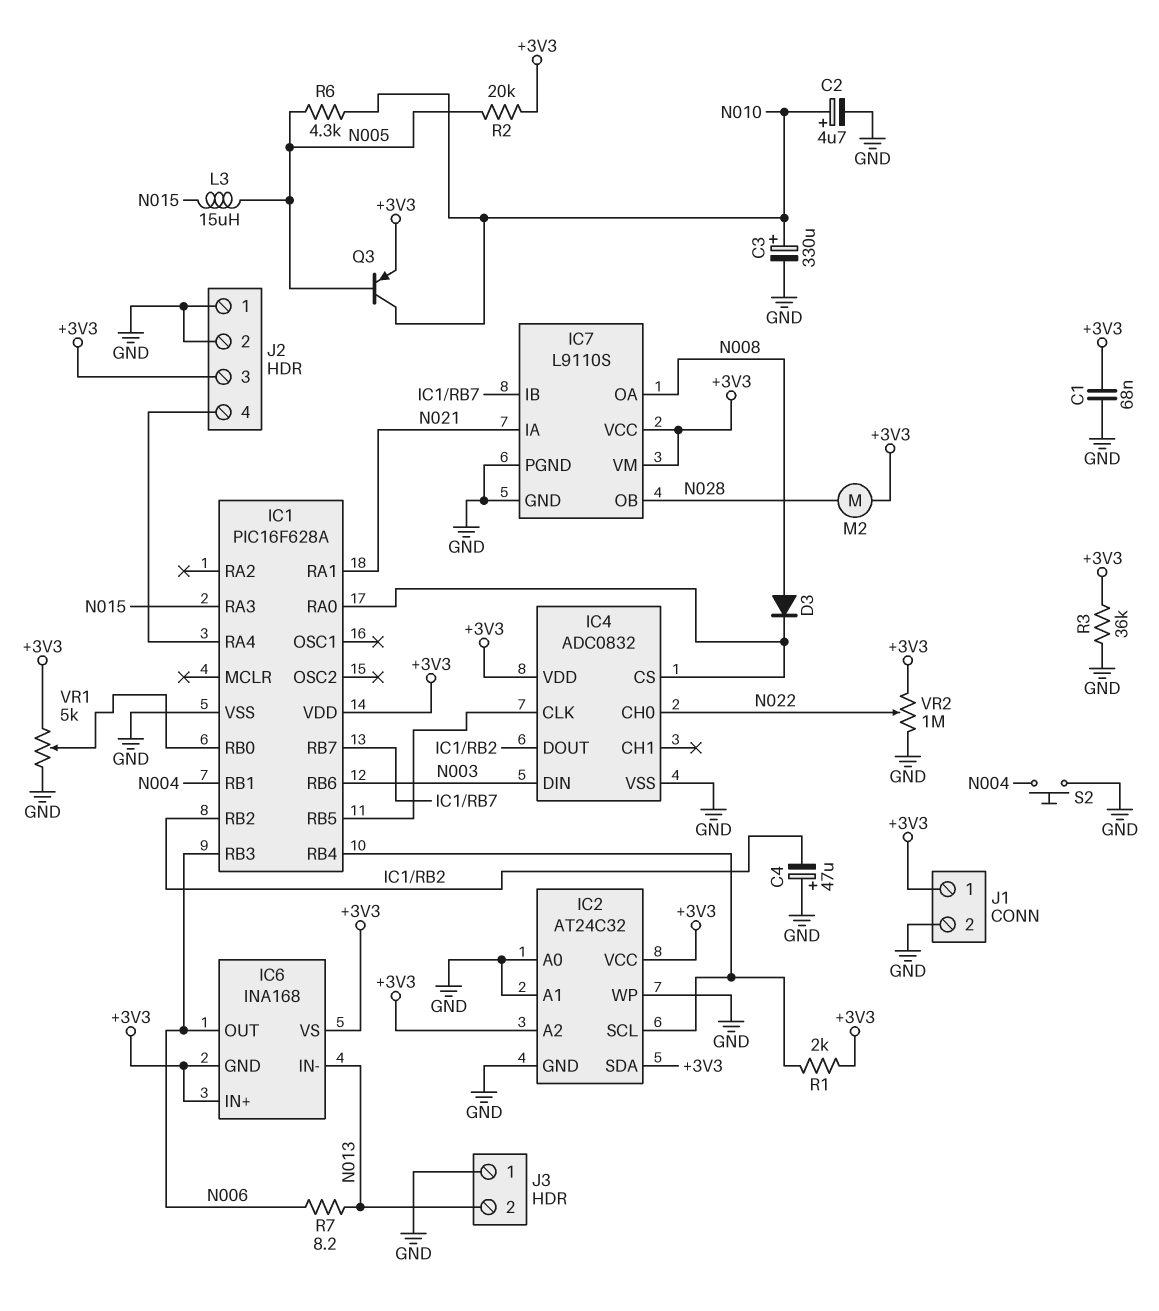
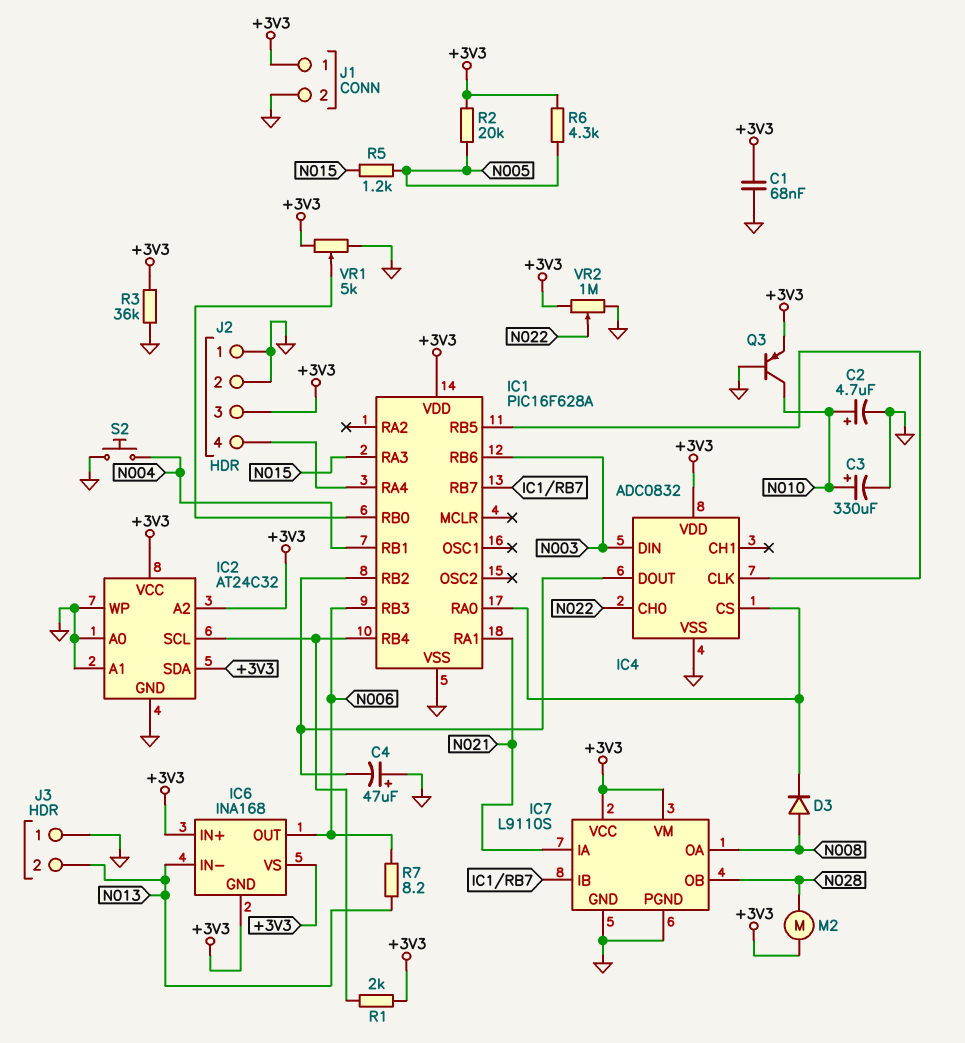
L3: 15uH (N005, N015) -> none
Q3: PNP (B N005, C N010, E +3V3) -> PNP (B GND, C N010, E +3V3)
R5: none -> 1.2k (N005, N015)
R6: 4.3k (N005, N010) -> 4.3k (+3V3, N005)

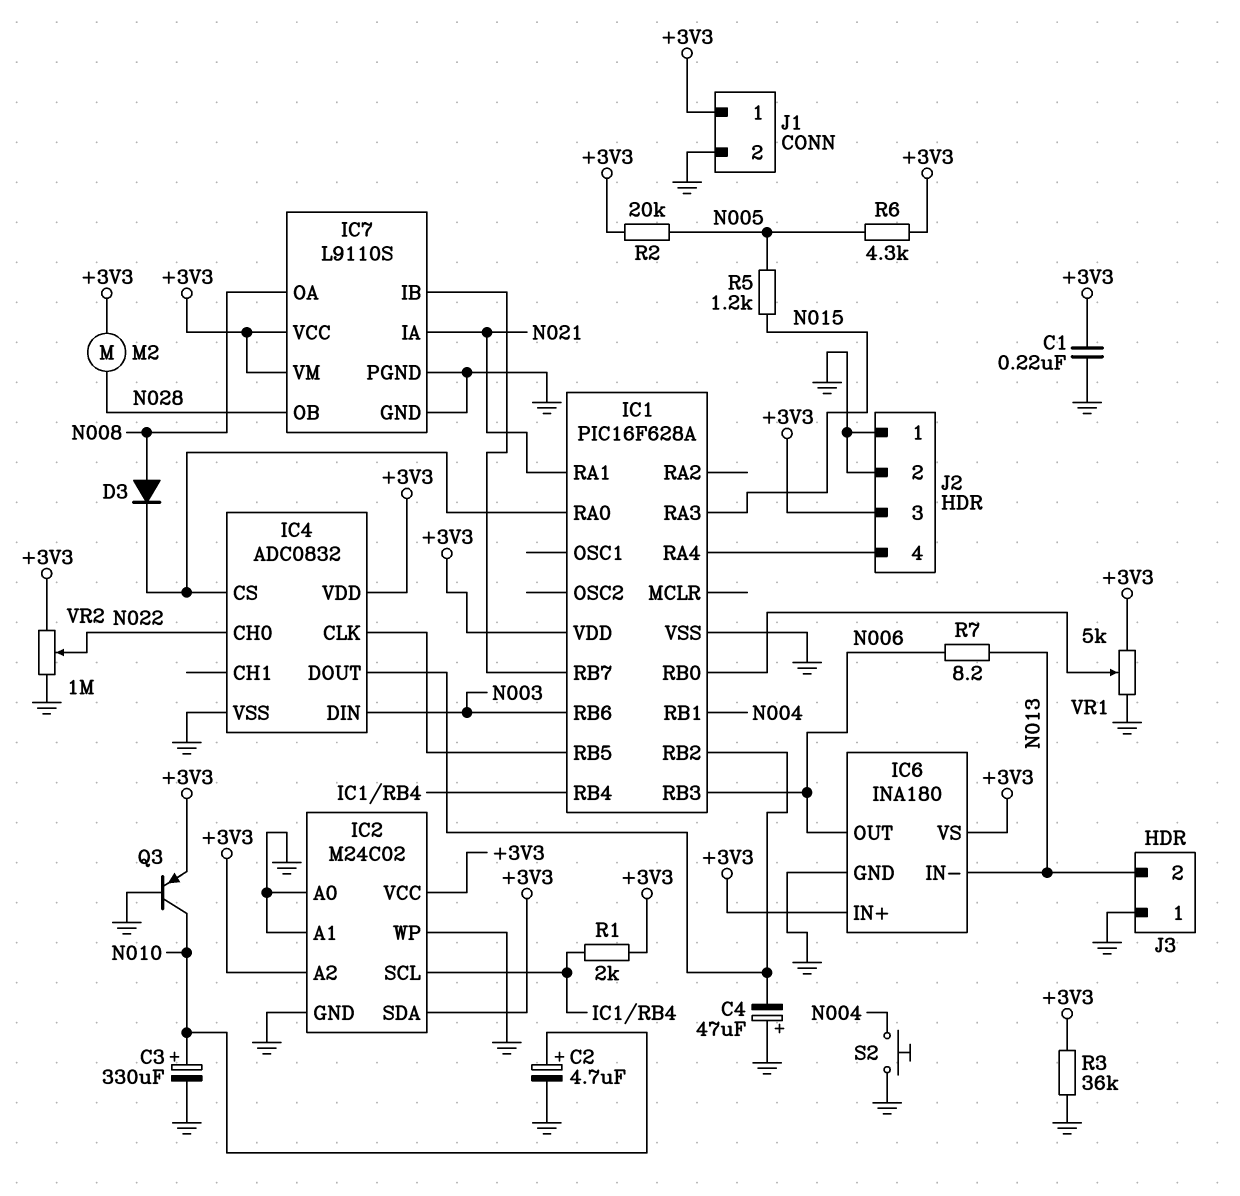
C1: 68nF (+3V3, GND) -> 220nF (+3V3, GND)
IC2: AT24C32 -> M24C02
IC6: INA168 -> INA180
IC6 pin GND: +3V3 -> GND

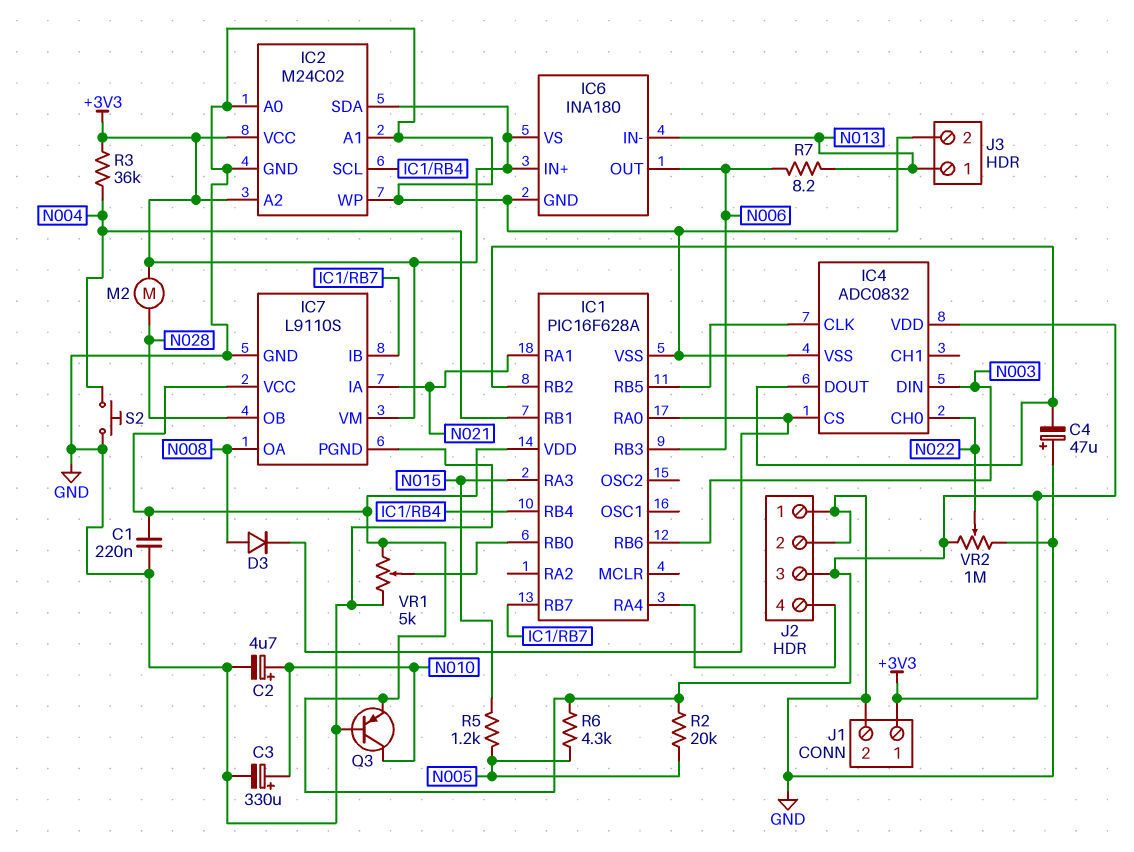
J3 pin 1: GND -> N013
J3 pin 2: N013 -> GND
R1: 2k (+3V3, IC1/RB4) -> none
R3: 36k (+3V3, GND) -> 36k (+3V3, N004)

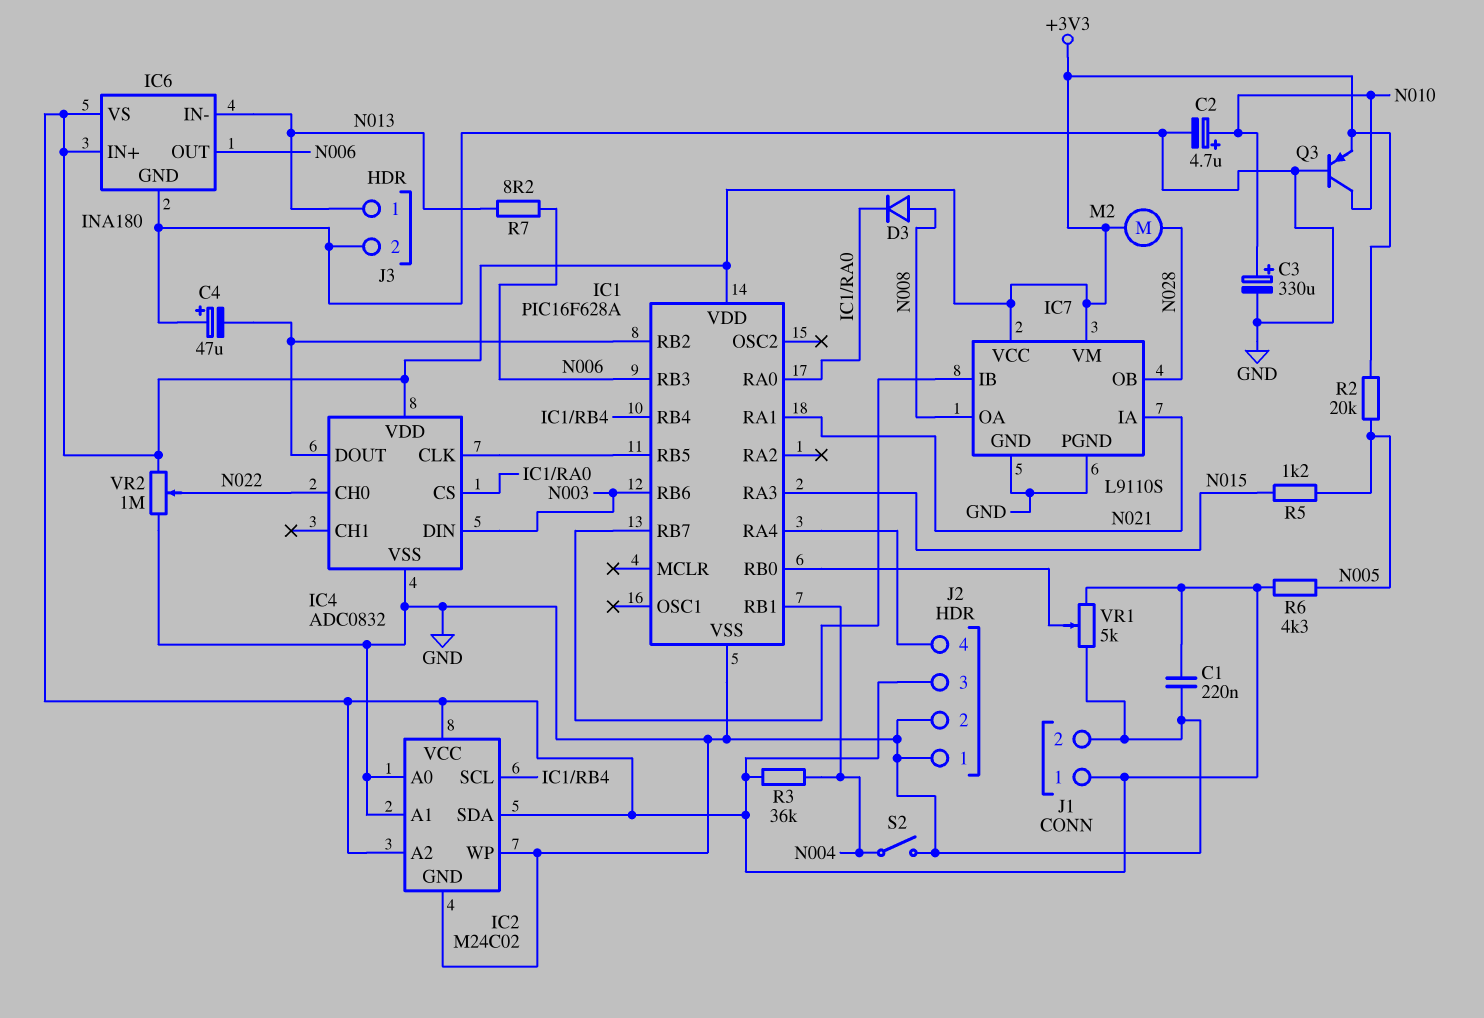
S2: button (GND, N004) -> switch (GND, N004)

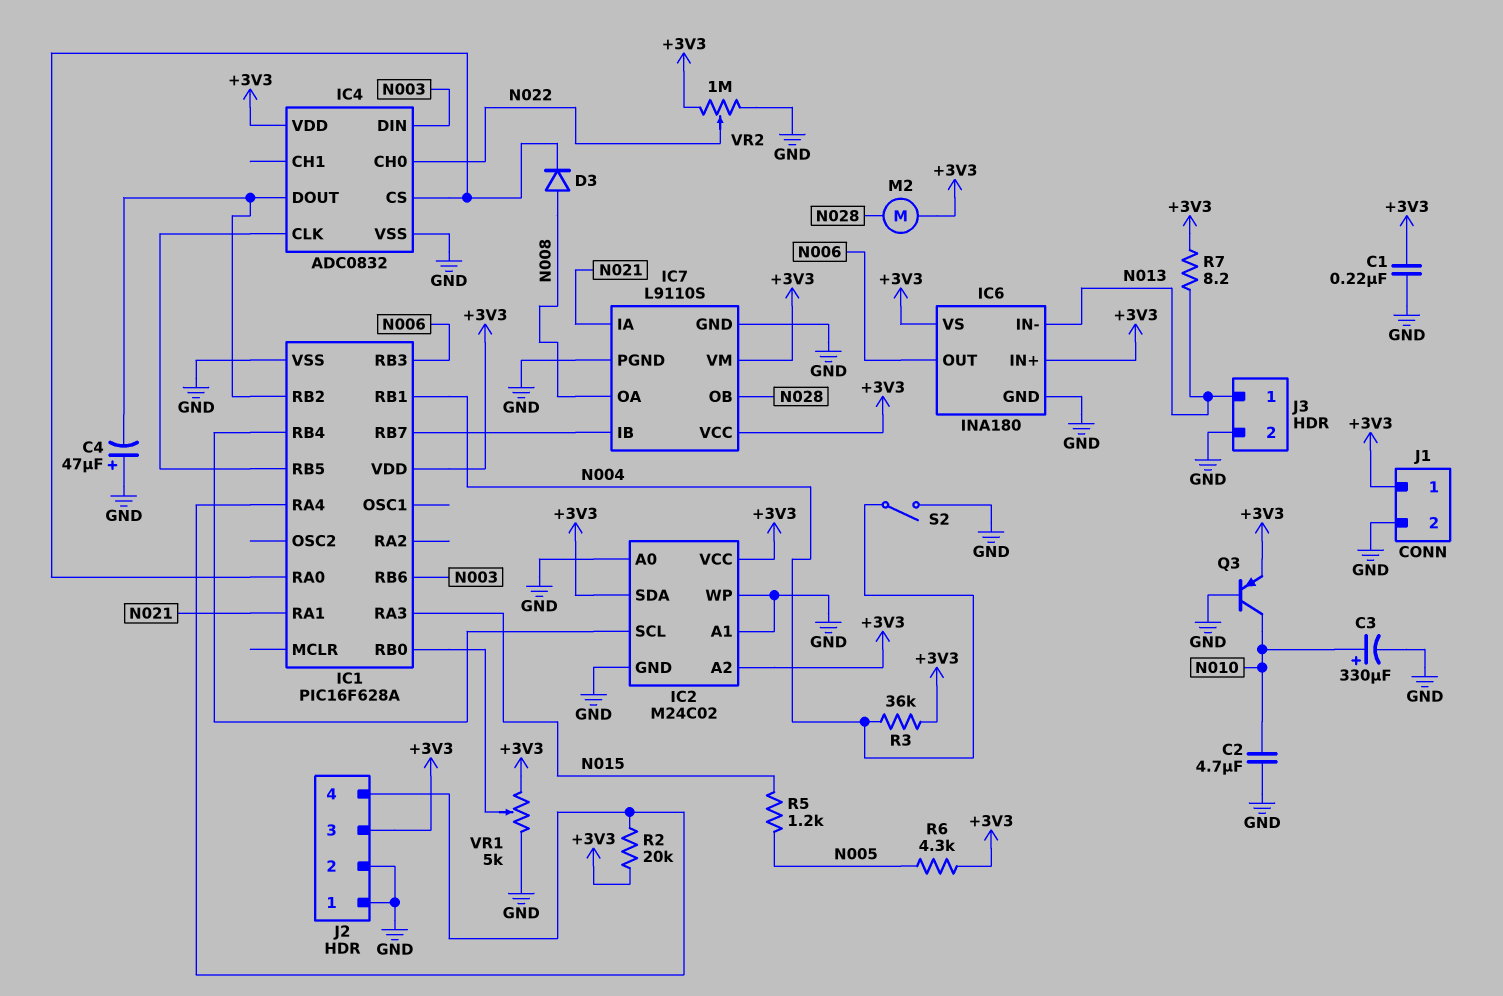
C2: 4.7uF (plus N010, minus GND) -> 4.7uF (GND, N010)
R2: 20k (+3V3, N005) -> 20k (+3V3, IC1/RA4)
R7: 8.2 (N006, N013) -> 8.2 (+3V3, N013)

